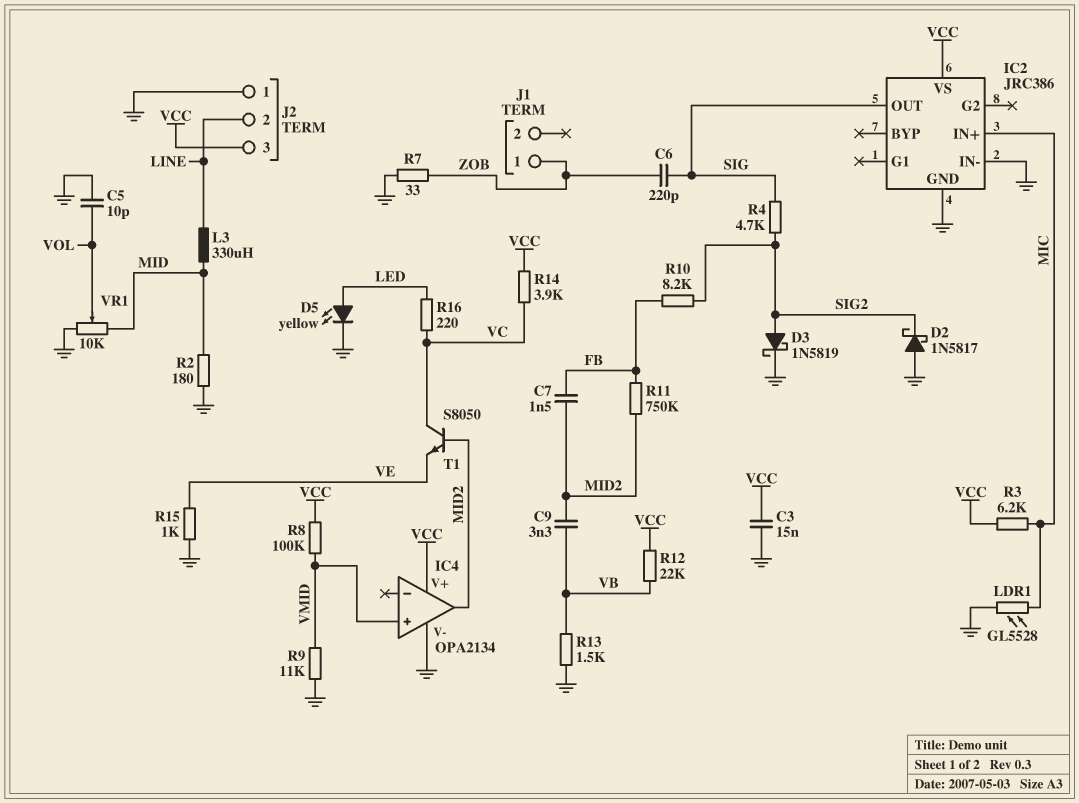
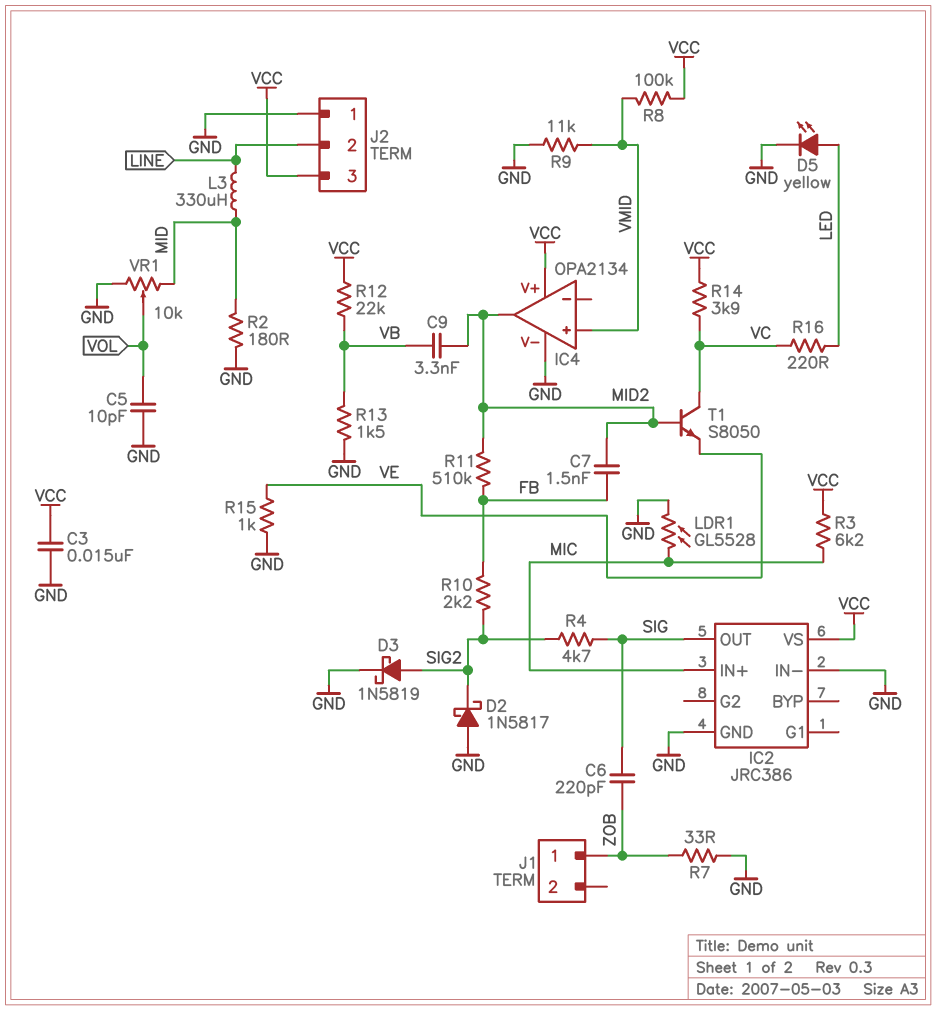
R10: 8.2k (FB, SIG2) -> 2.2k (FB, SIG2)
R11: 750k (FB, MID2) -> 510k (FB, MID2)

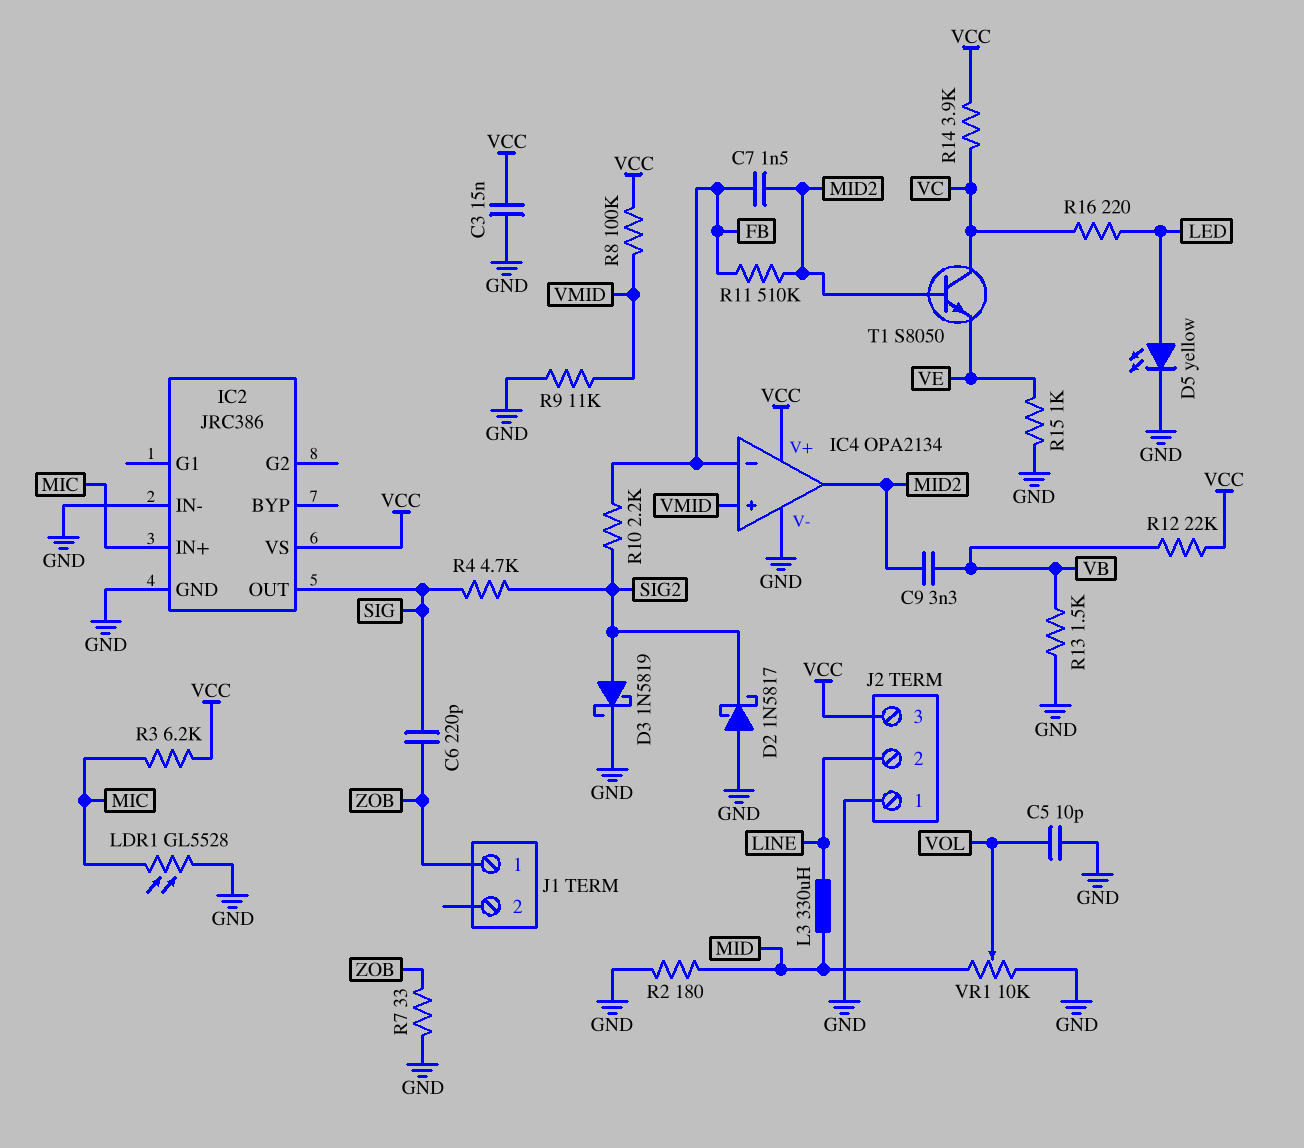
IC4 pin in-: none -> FB

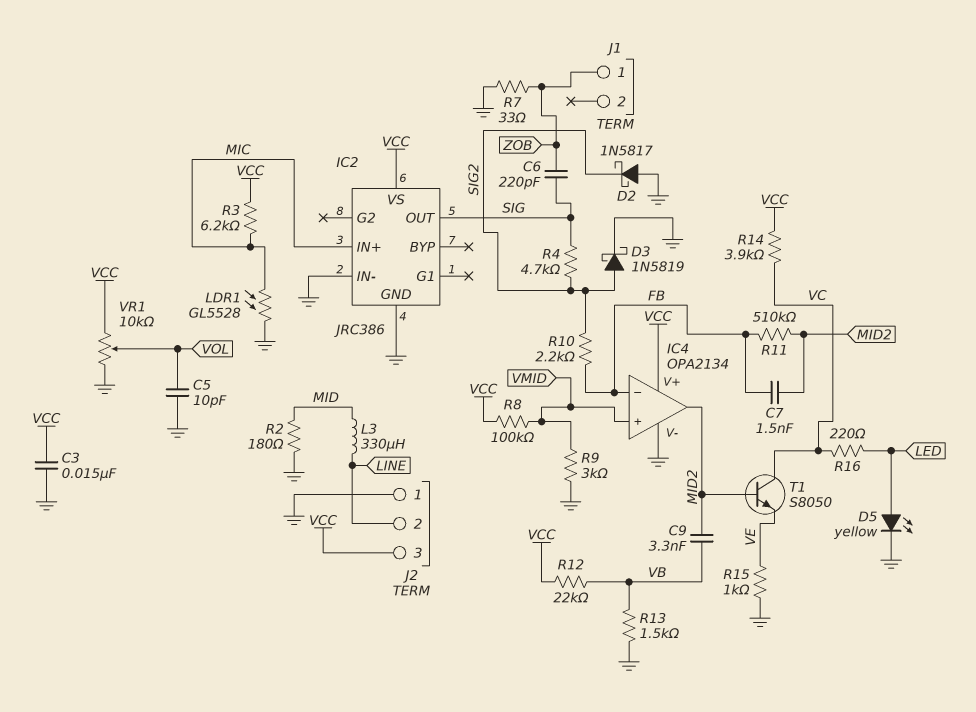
R9: 11k (GND, VMID) -> 3k (GND, VMID)
VR1: 10k (GND, MID, wiper VOL) -> 10k (GND, VCC, wiper VOL)

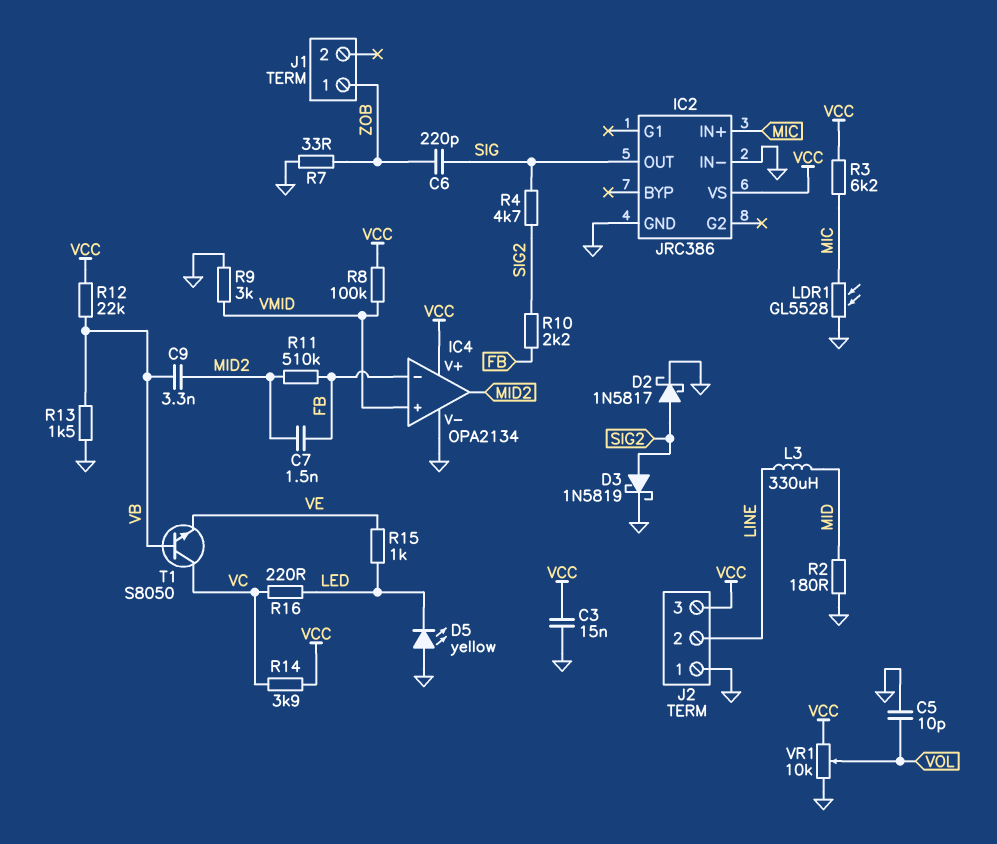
D2: schottky 1N5817 (A GND, K SIG2) -> schottky 1N5817 (A SIG2, K GND)
D5: LED yellow (A LED, K GND) -> LED yellow (A GND, K LED)
R15: 1k (GND, VE) -> 1k (LED, VE)
T1: NPN S8050 (B MID2, C VC, E VE) -> NPN S8050 (B VB, C VC, E VE)

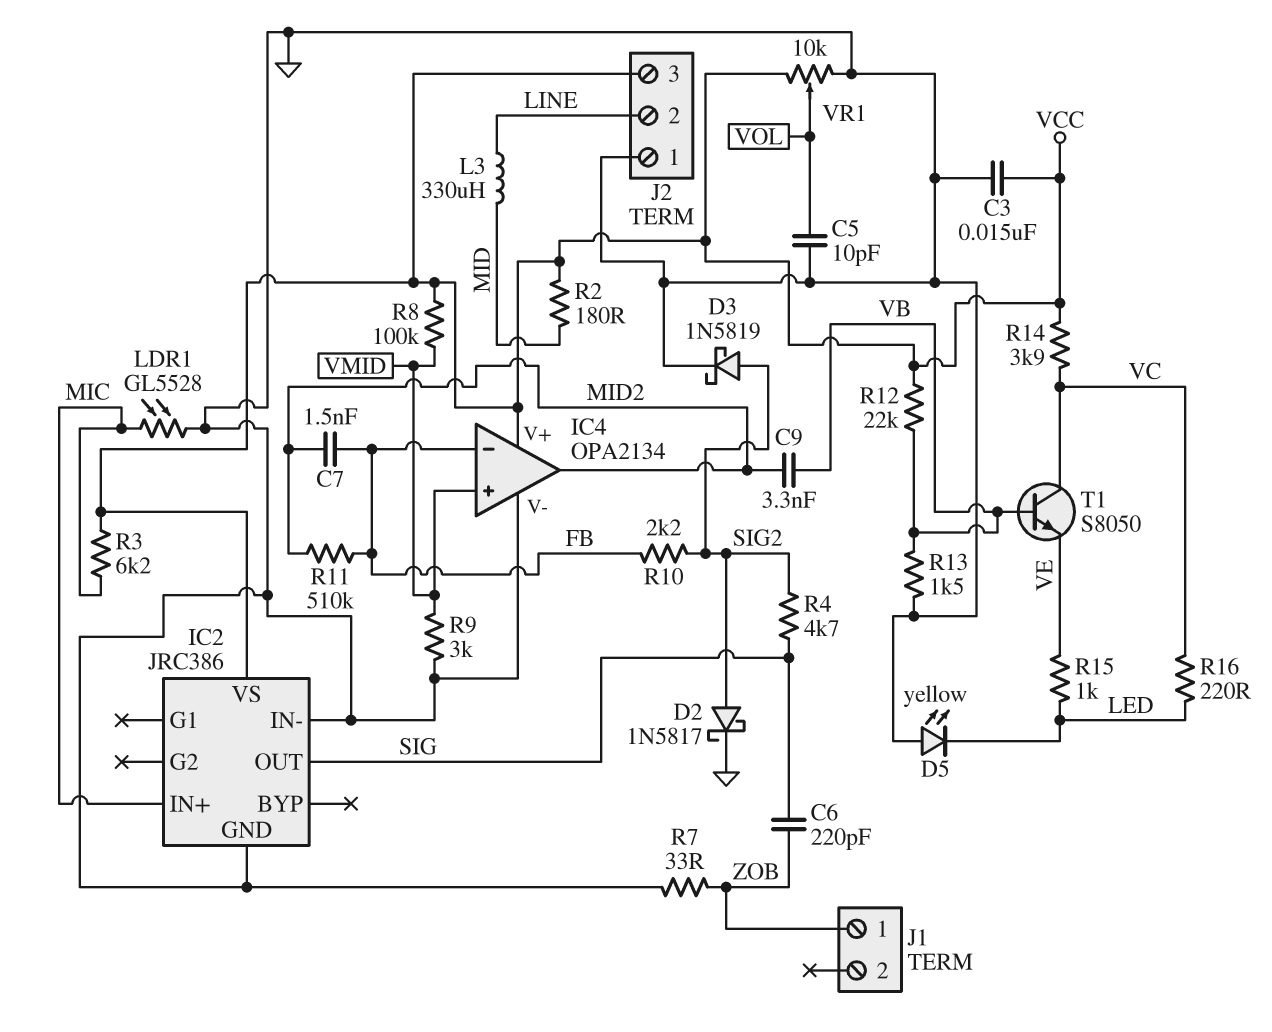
R2: 180 (GND, MID) -> 180 (MID, VCC)

